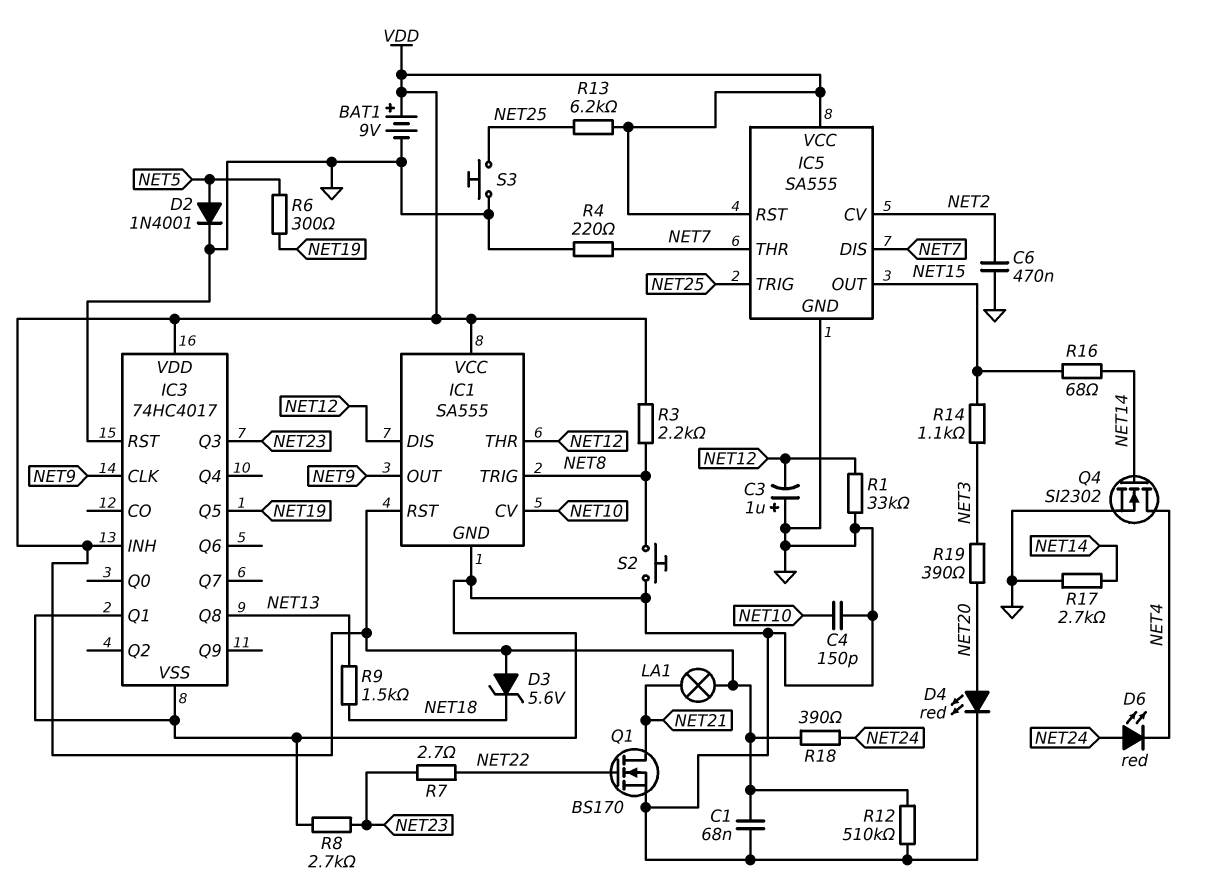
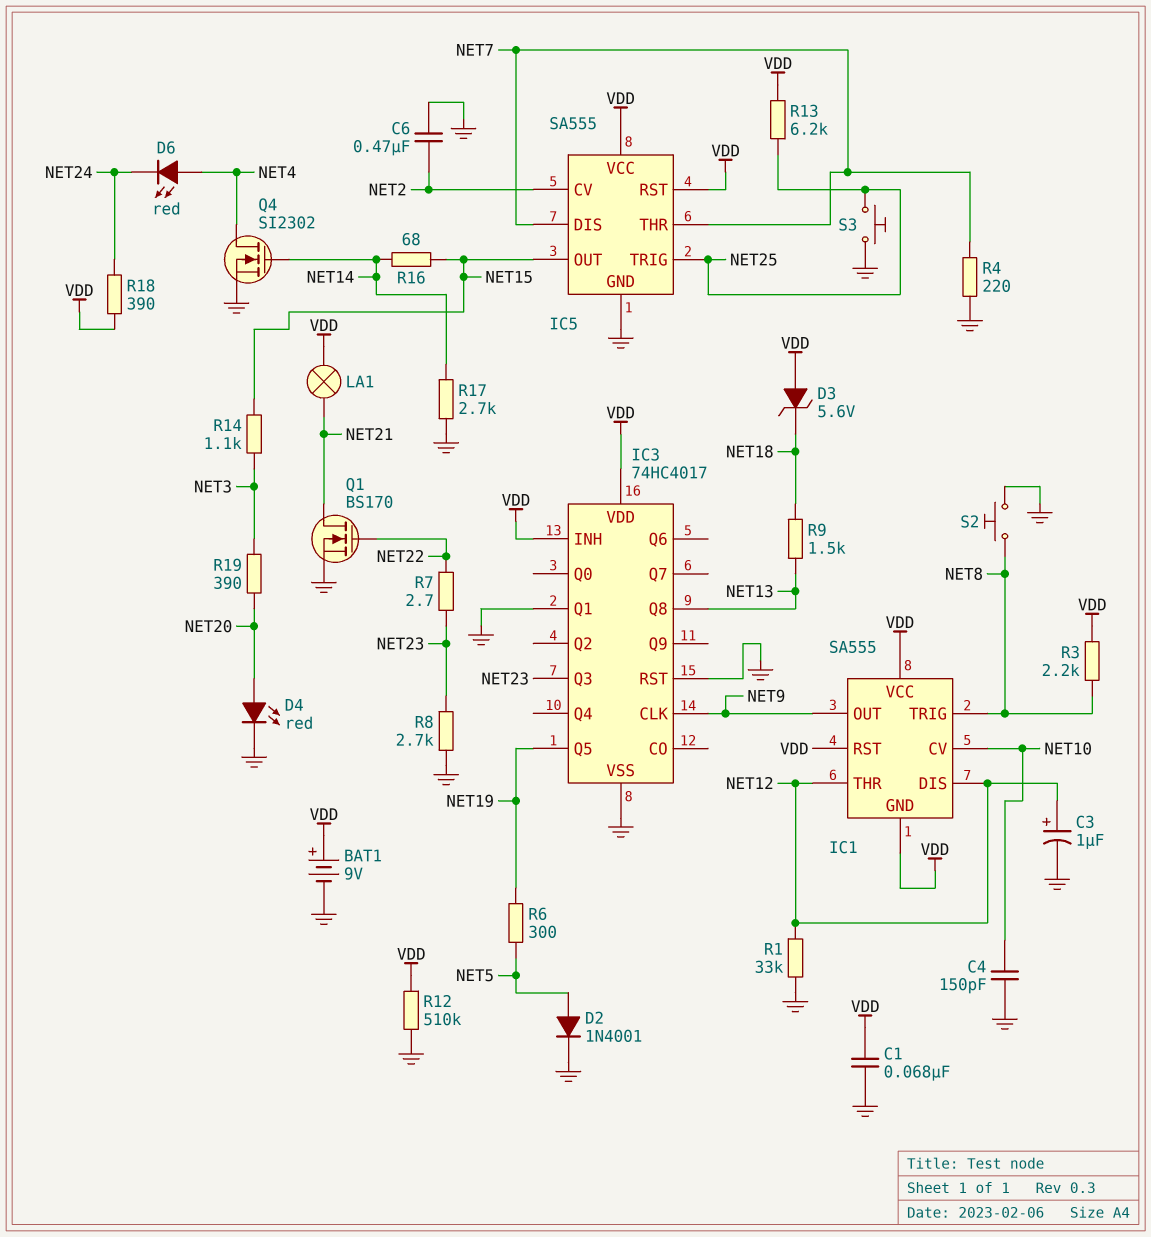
C3: 1uF (plus GND, minus NET12) -> 1uF (plus NET12, minus GND)
D6: LED red (A NET24, K NET4) -> LED red (A NET4, K NET24)
IC1 pin GND: GND -> VDD

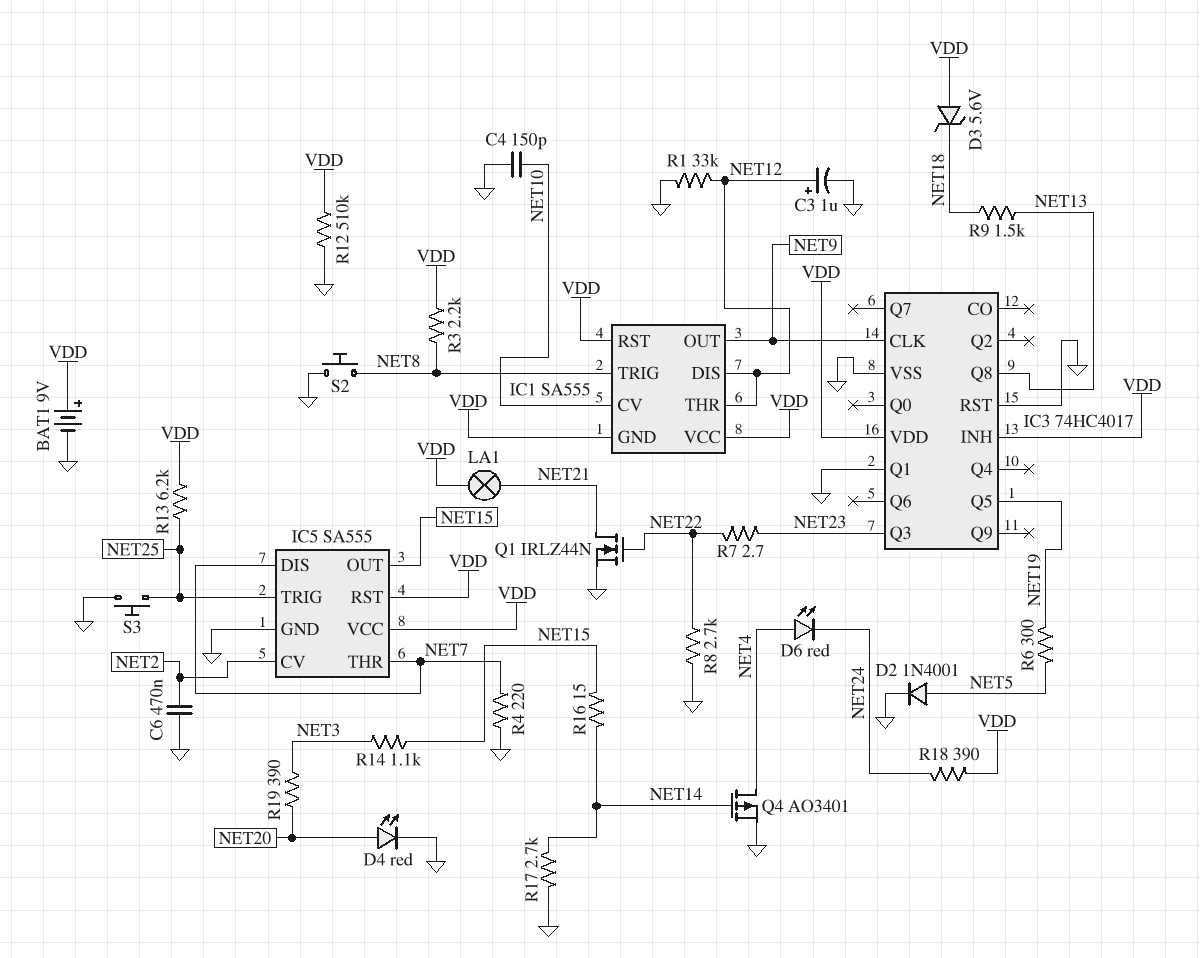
C1: 68nF (GND, VDD) -> none
Q1: NMOS BS170 (G NET22, D NET21, S GND) -> NMOS IRLZ44N (G NET22, D NET21, S GND)
Q4: NMOS SI2302 (G NET14, D NET4, S GND) -> PMOS AO3401 (G NET14, D NET4, S GND)
R8: 2.7k (GND, NET23) -> 2.7k (GND, NET22)
R16: 68 (NET14, NET15) -> 15 (NET14, NET15)

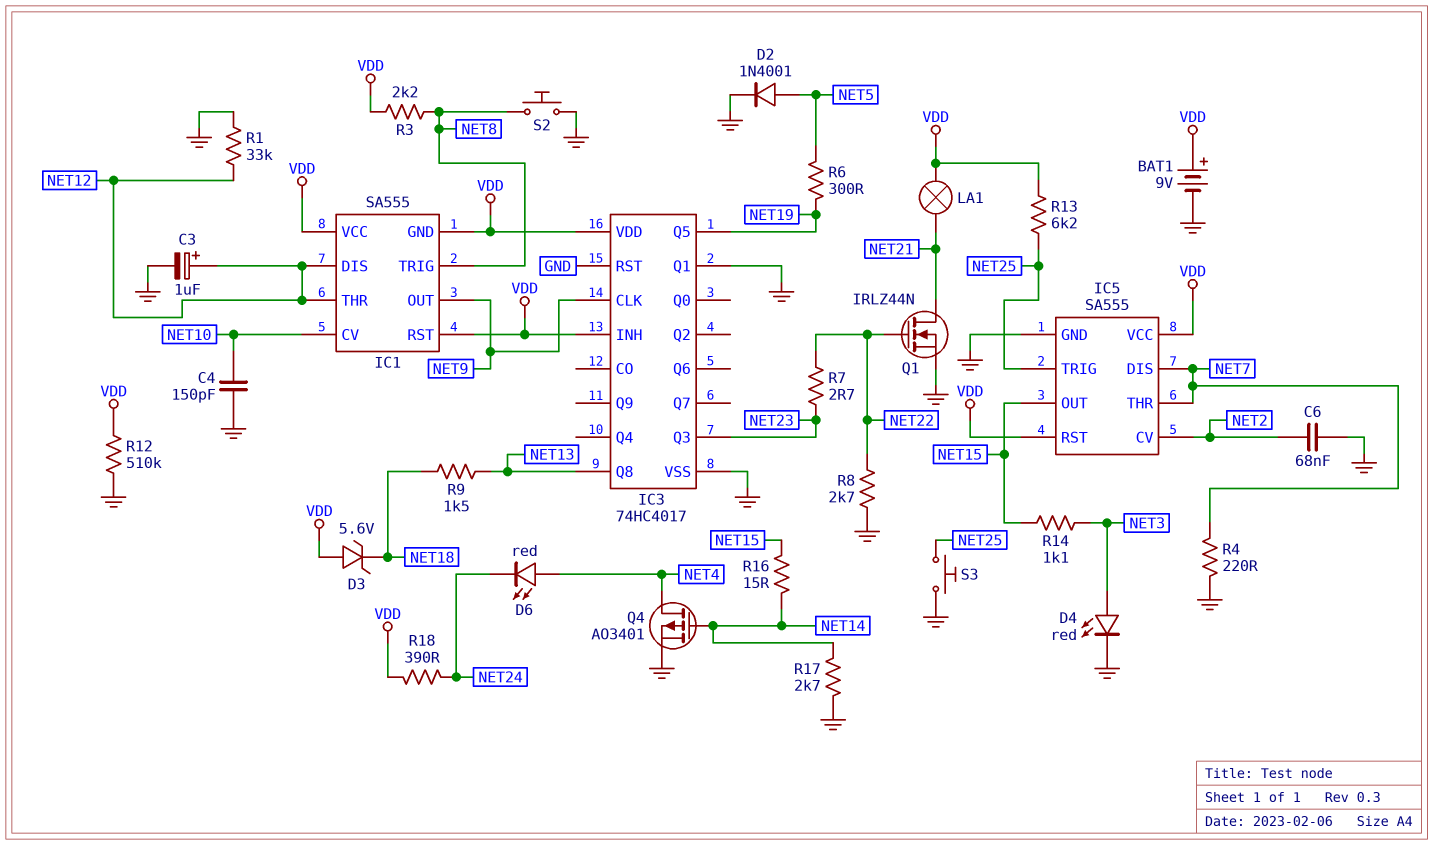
C6: 470nF (GND, NET2) -> 68nF (GND, NET2)
D4: LED red (A NET20, K GND) -> LED red (A NET3, K GND)
R19: 390 (NET3, NET20) -> none

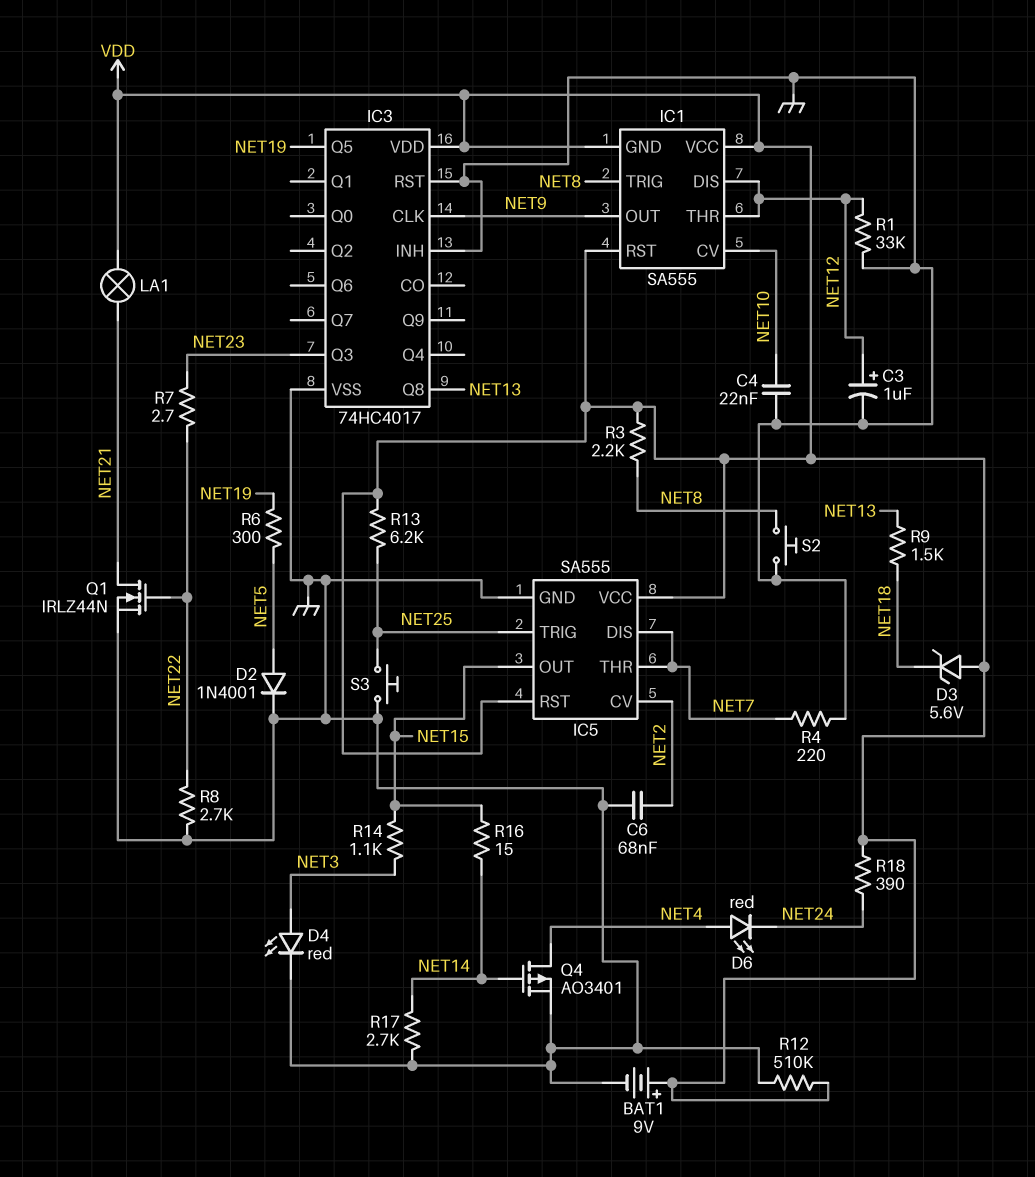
C4: 150pF (GND, NET10) -> 22nF (GND, NET10)
IC3 pin INH: VDD -> GND
IC3 pin Q1: GND -> none

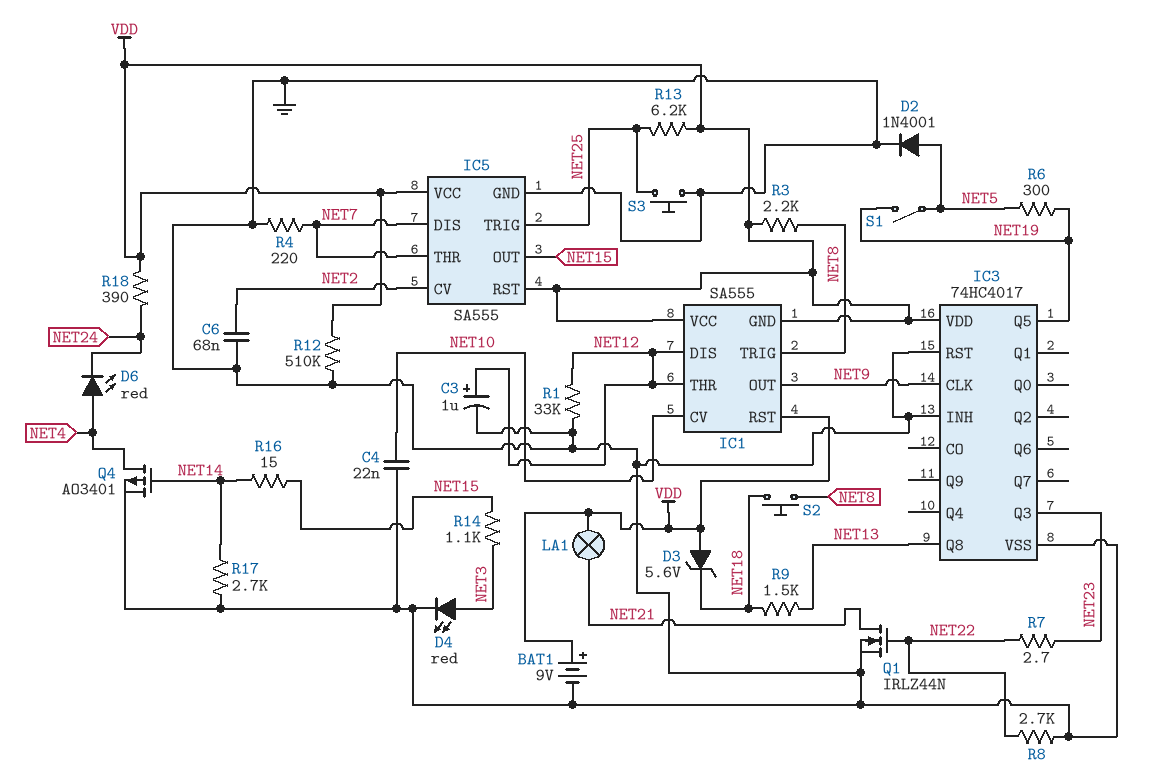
S1: none -> switch (NET5, NET19)
S2: button (GND, NET8) -> button (NET8, NET18)

